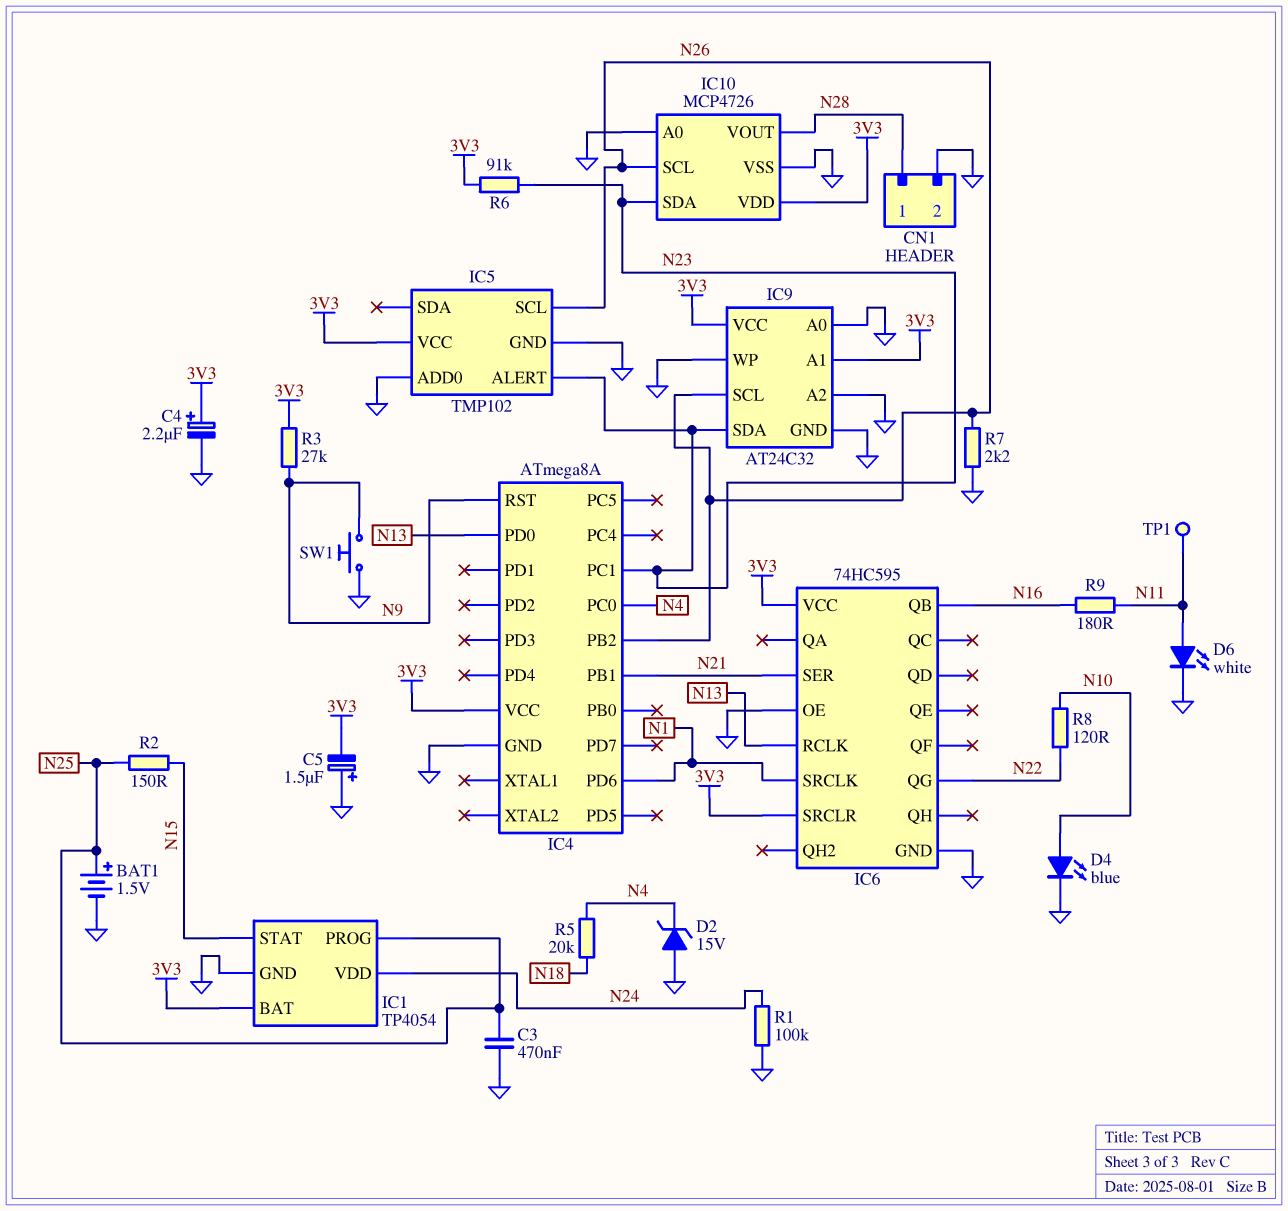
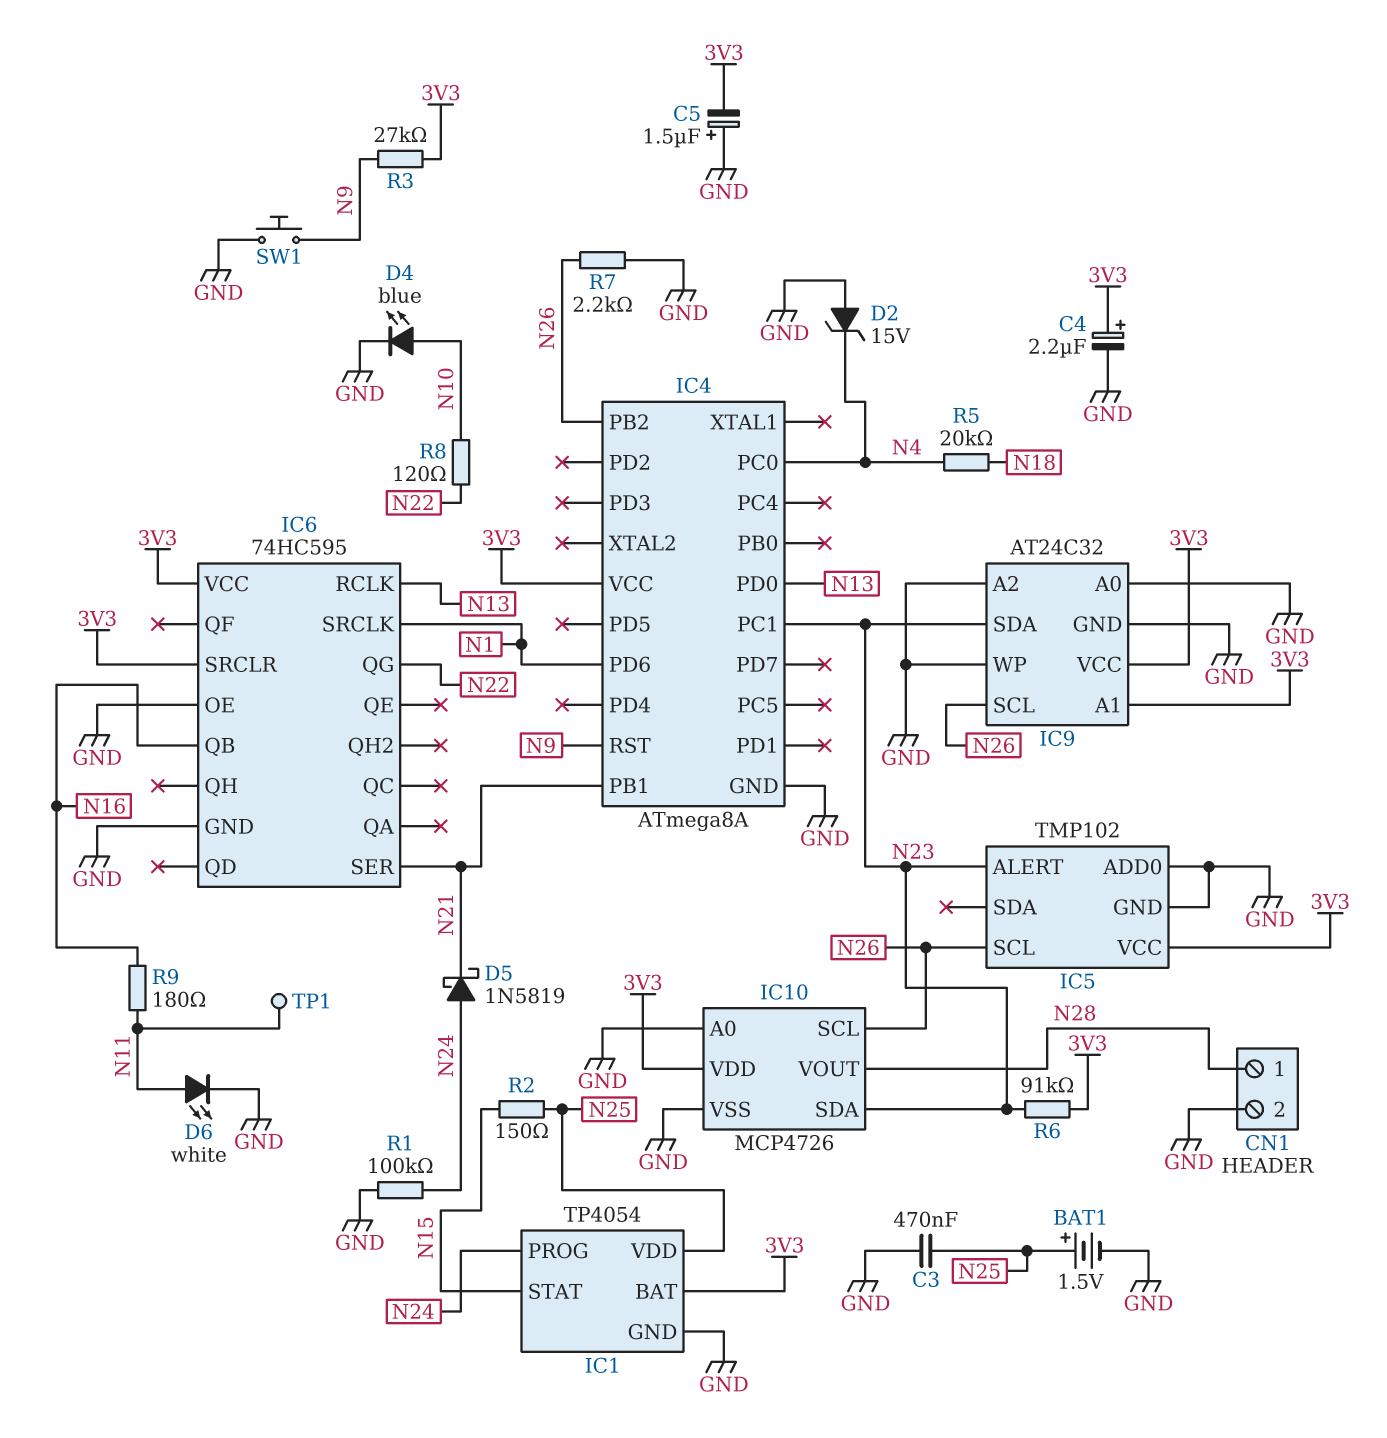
D5: none -> schottky 1N5819 (A N24, K N21)
IC1 pin PROG: N25 -> N24
IC1 pin VDD: N24 -> N25

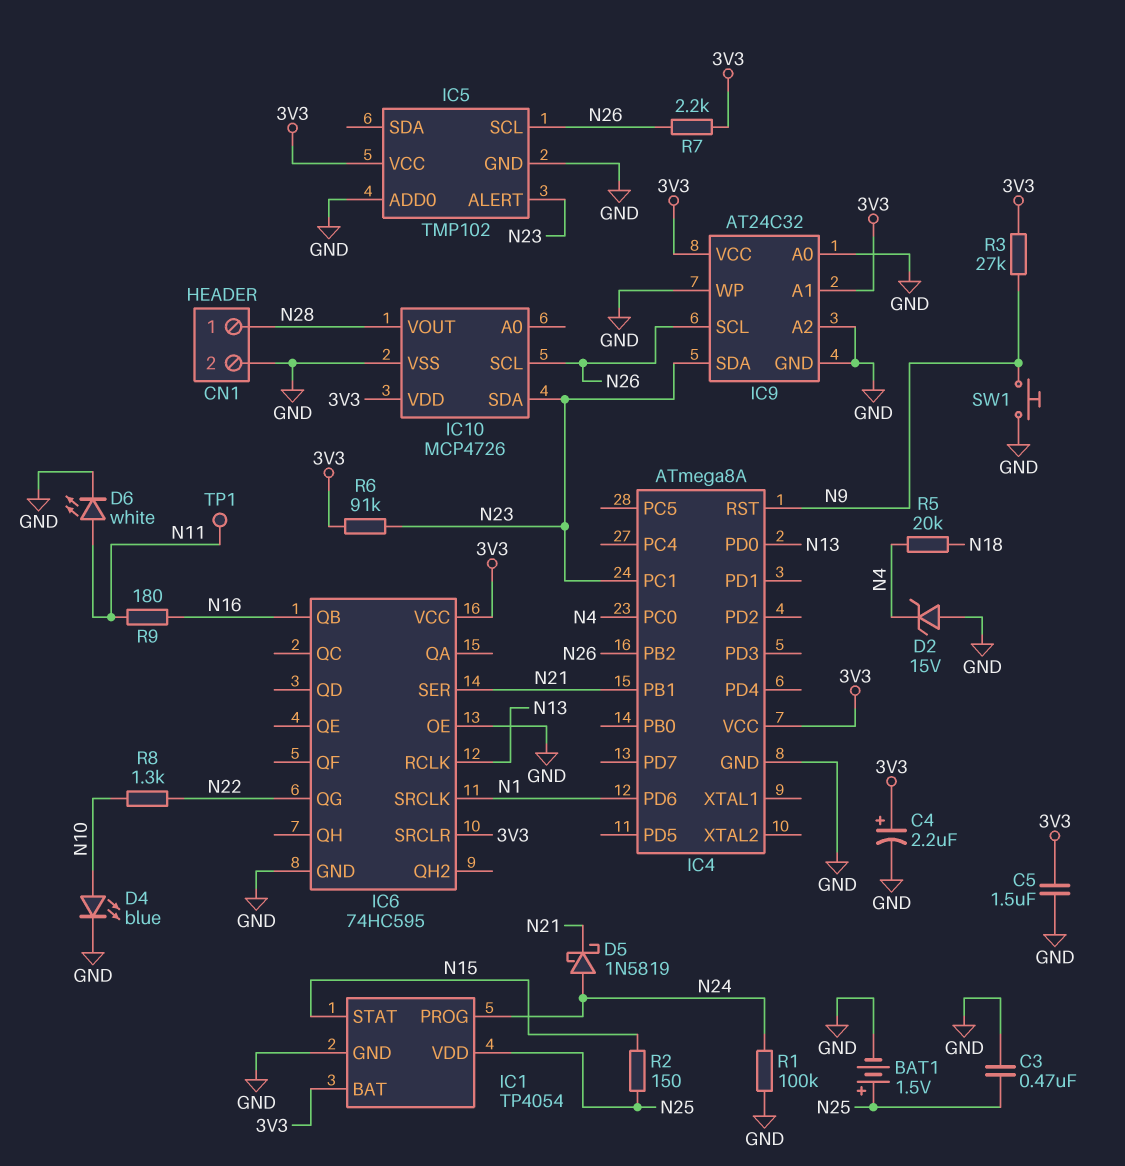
C5: 1.5uF (plus GND, minus 3V3) -> 1.5uF (3V3, GND)
IC10 pin A0: GND -> none
R7: 2.2k (GND, N26) -> 2.2k (3V3, N26)
R8: 120 (N10, N22) -> 1.3k (N10, N22)

